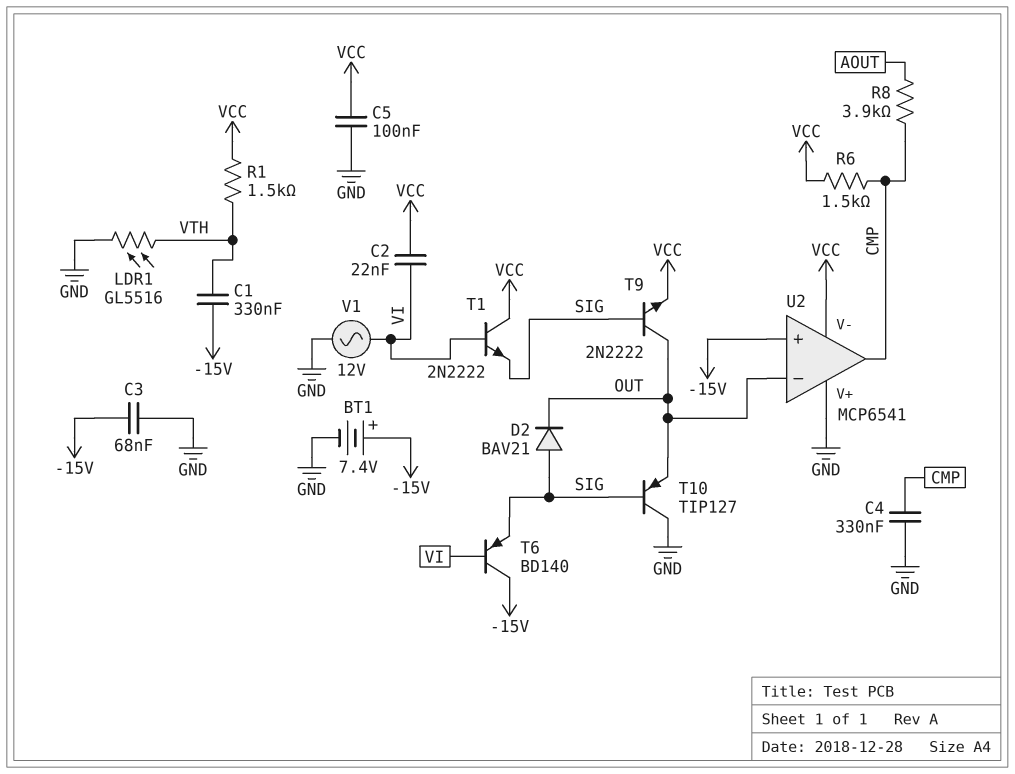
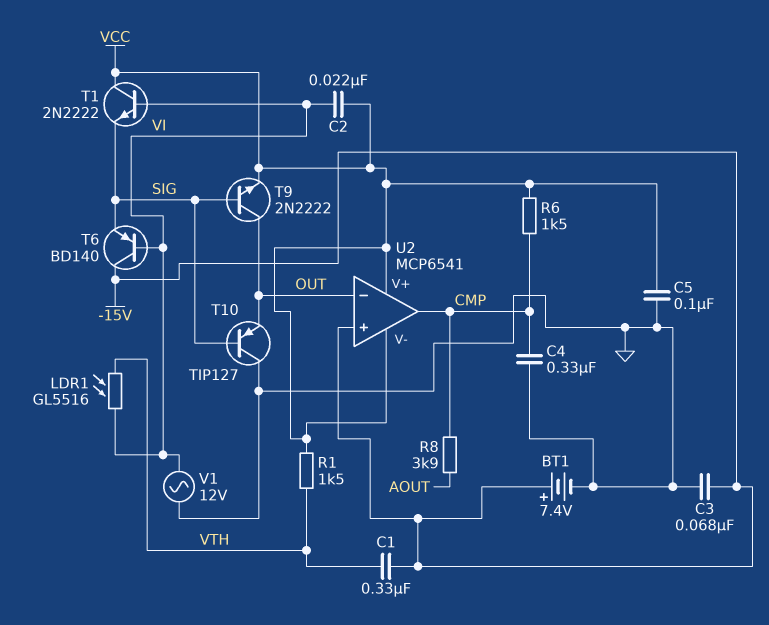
D2: diode BAV21 (A SIG, K OUT) -> none
LDR1: GL5516 (GND, VTH) -> GL5516 (VI, VTH)
U2 pin V+: GND -> VCC

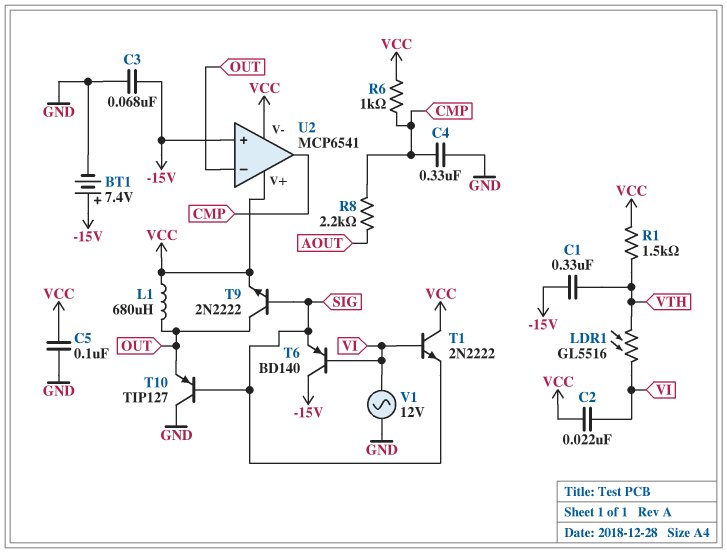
L1: none -> 680uH (OUT, VCC)
R6: 1.5k (CMP, VCC) -> 1k (CMP, VCC)
R8: 3.9k (AOUT, CMP) -> 2.2k (AOUT, CMP)

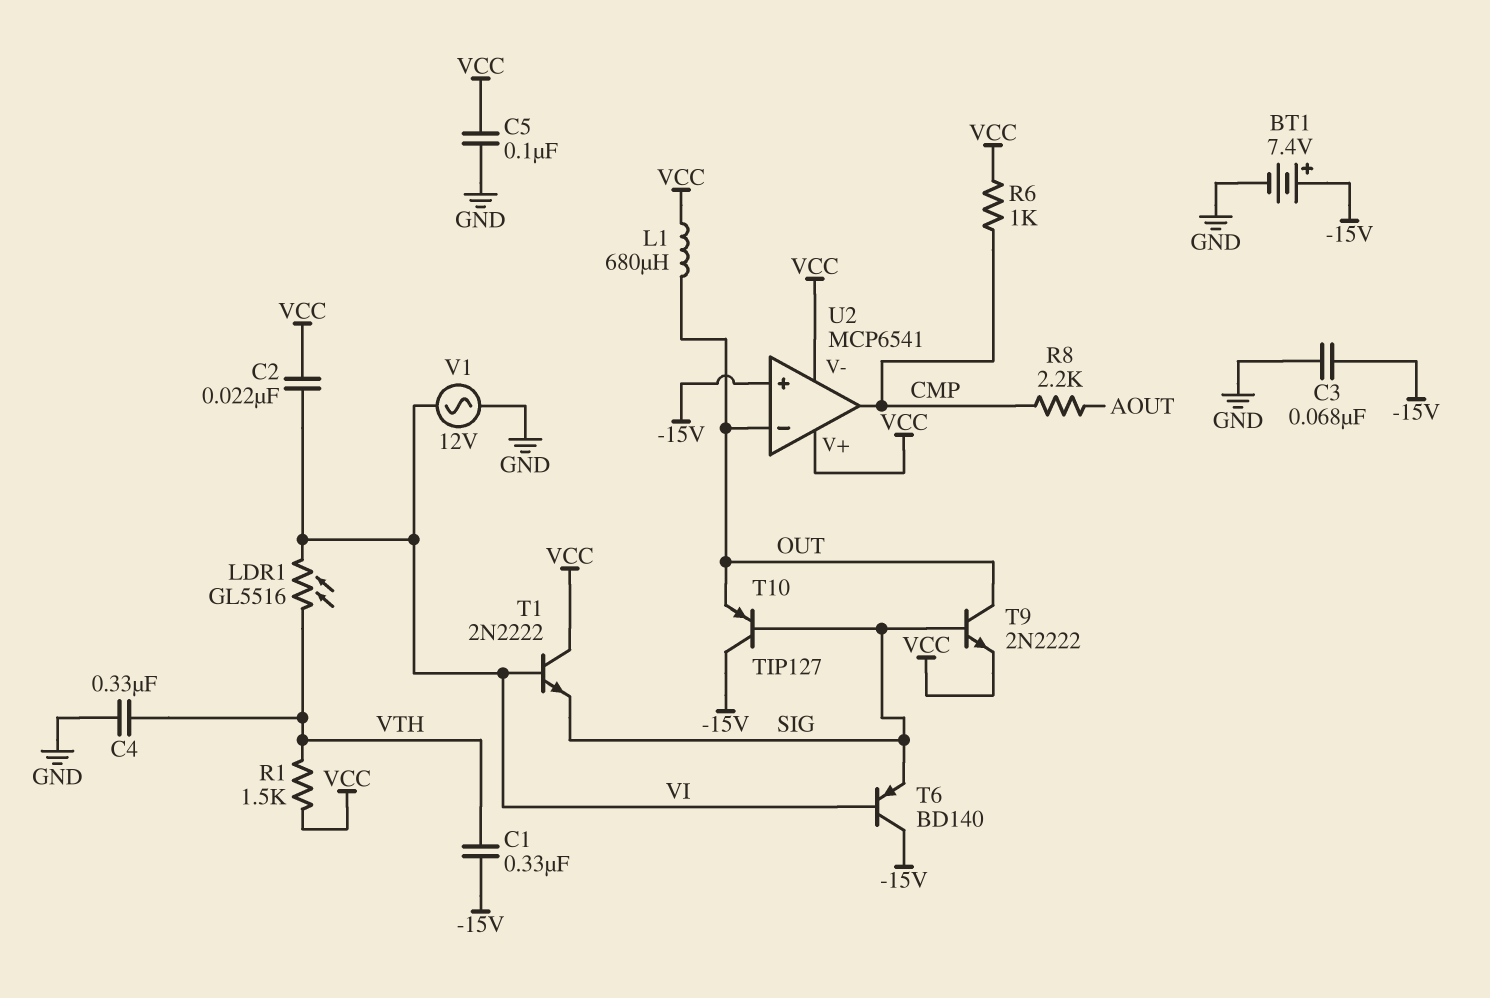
C4: 330nF (CMP, GND) -> 330nF (GND, VTH)
T10: PNP TIP127 (B SIG, C GND, E OUT) -> PNP TIP127 (B SIG, C -15V, E OUT)

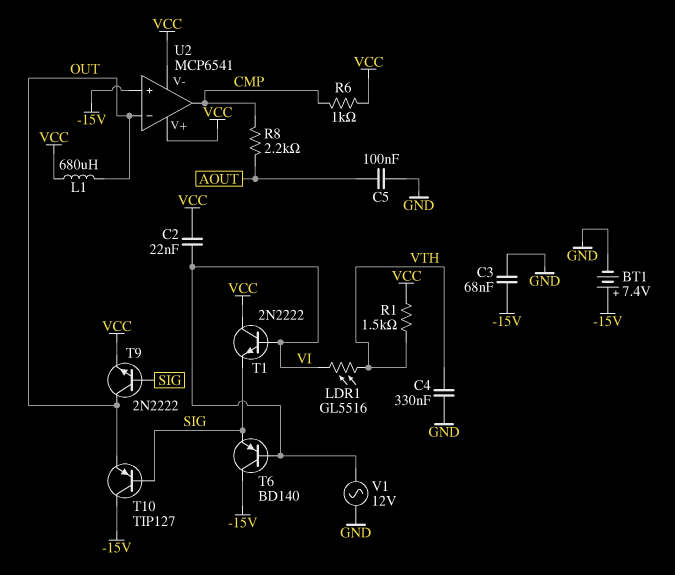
C1: 330nF (-15V, VTH) -> none
C5: 100nF (GND, VCC) -> 100nF (AOUT, GND)

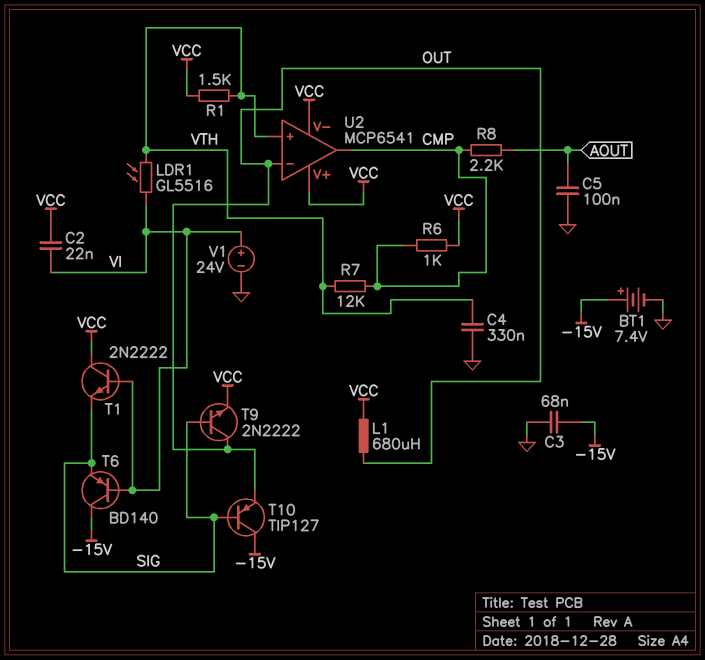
R7: none -> 12k (CMP, VTH)
U2 pin in+: -15V -> VTH
V1: AC 12V (GND, VI) -> 24V (plus VI, minus GND)

